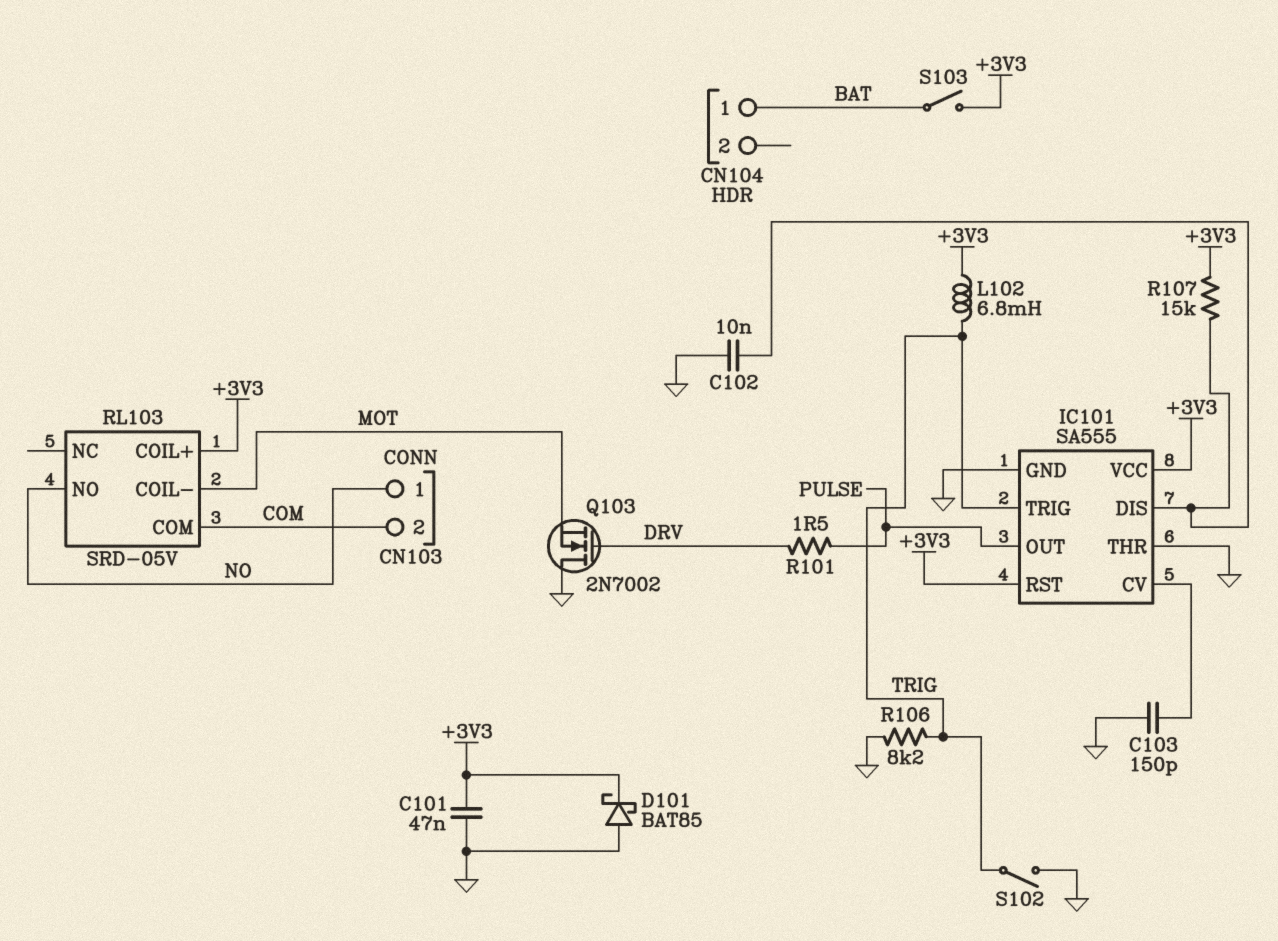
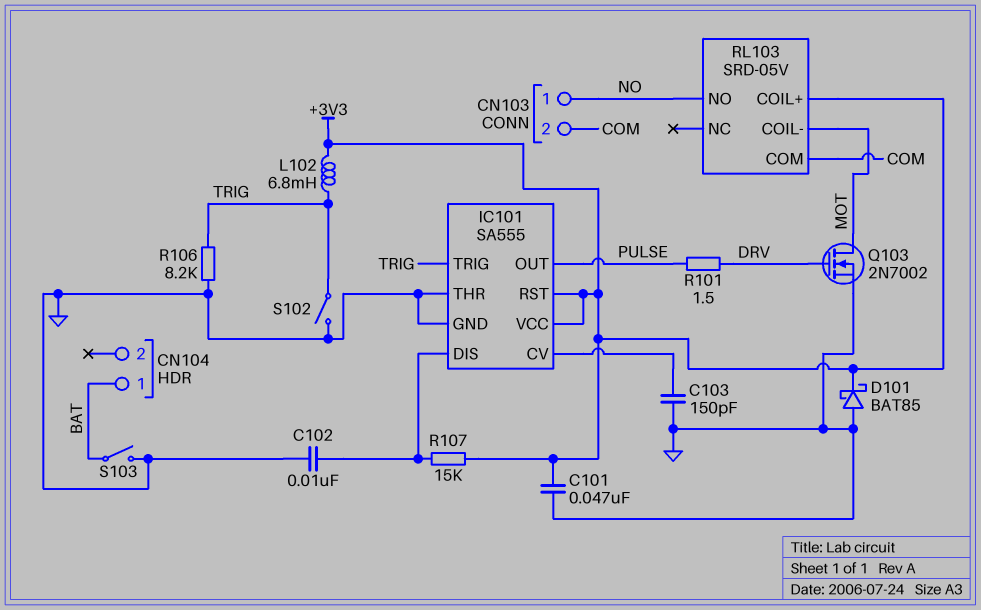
Q103: NMOS 2N7002 (G DRV, D GND, S MOT) -> NMOS 2N7002 (G DRV, D MOT, S GND)
S103: switch (+3V3, BAT) -> switch (BAT, GND)

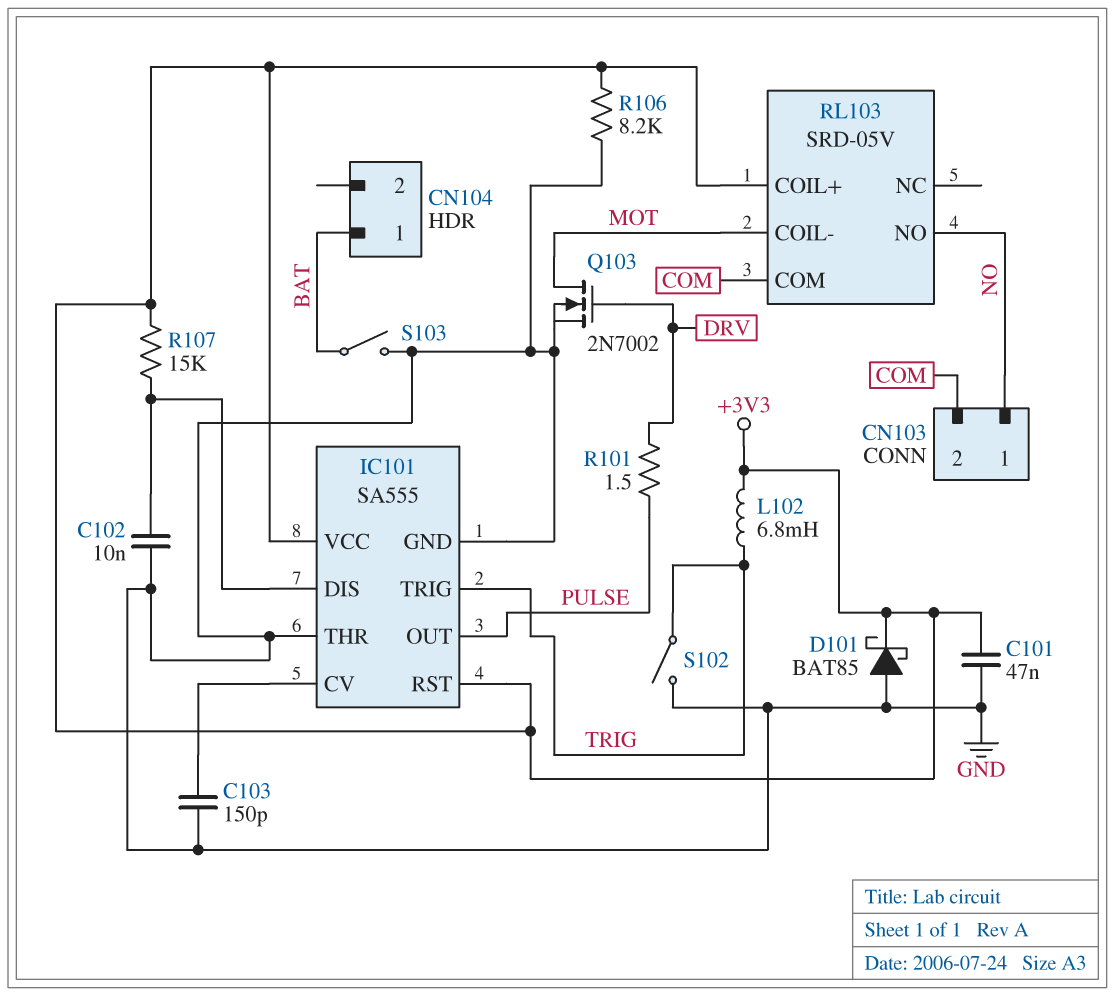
R106: 8.2k (GND, TRIG) -> 8.2k (+3V3, GND)

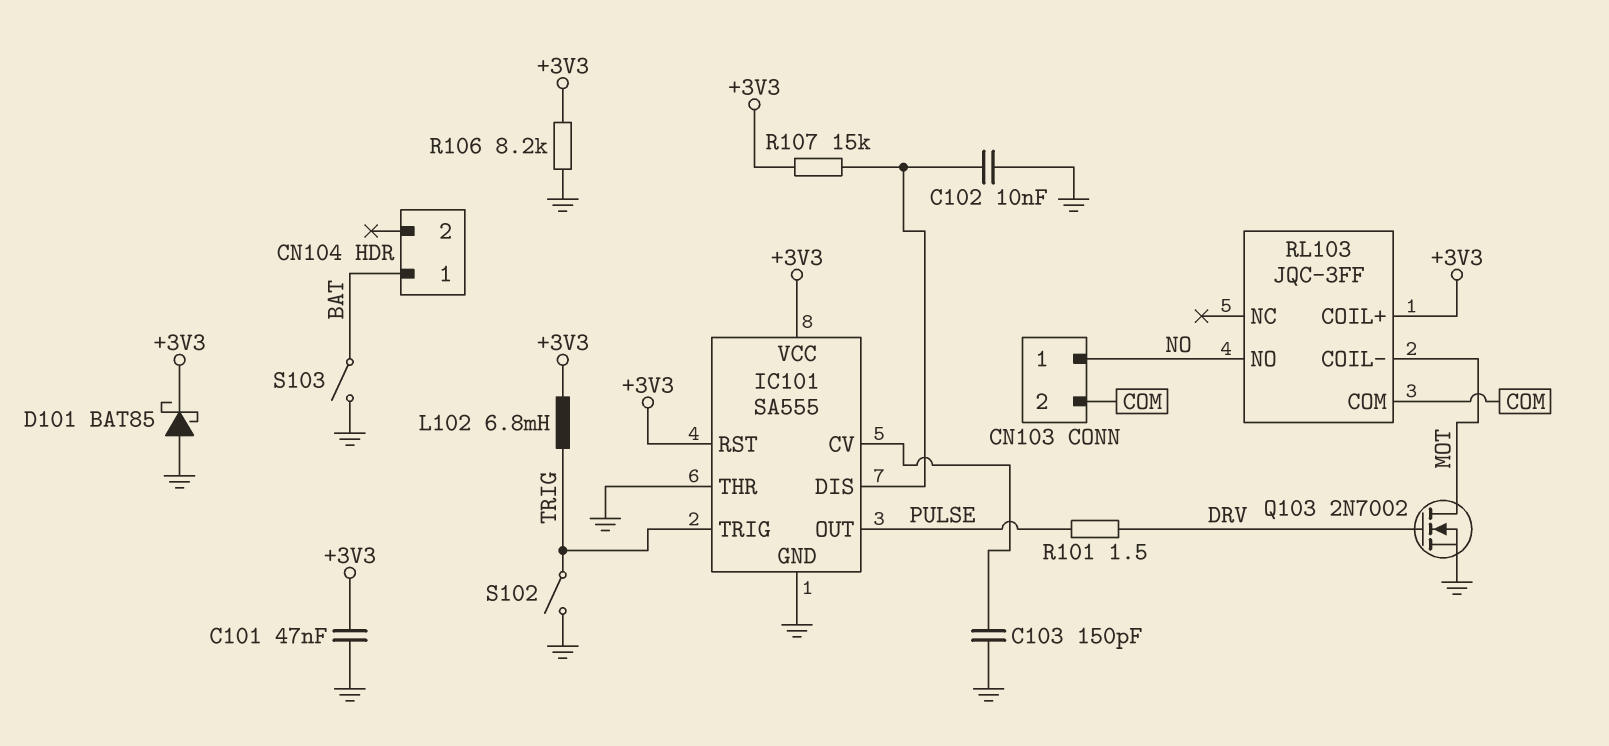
RL103: SRD-05V -> JQC-3FF

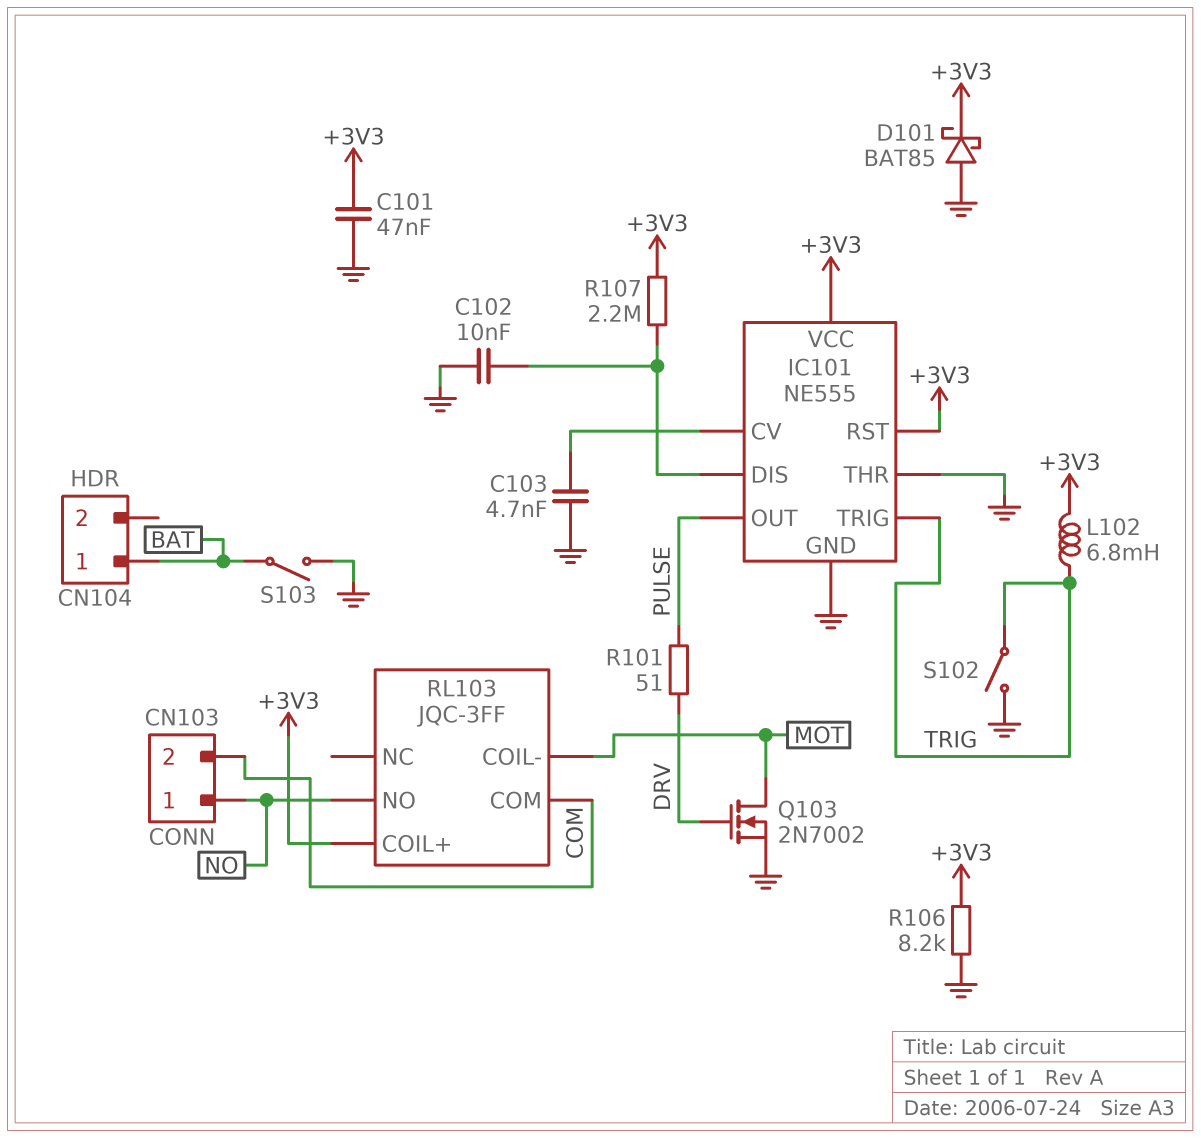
C103: 150pF (GND, IC101/CV) -> 4.7nF (GND, IC101/CV)
IC101: SA555 -> NE555
R101: 1.5 (DRV, PULSE) -> 51 (DRV, PULSE)
R107: 15k (+3V3, IC101/DIS) -> 2.2M (+3V3, IC101/DIS)

